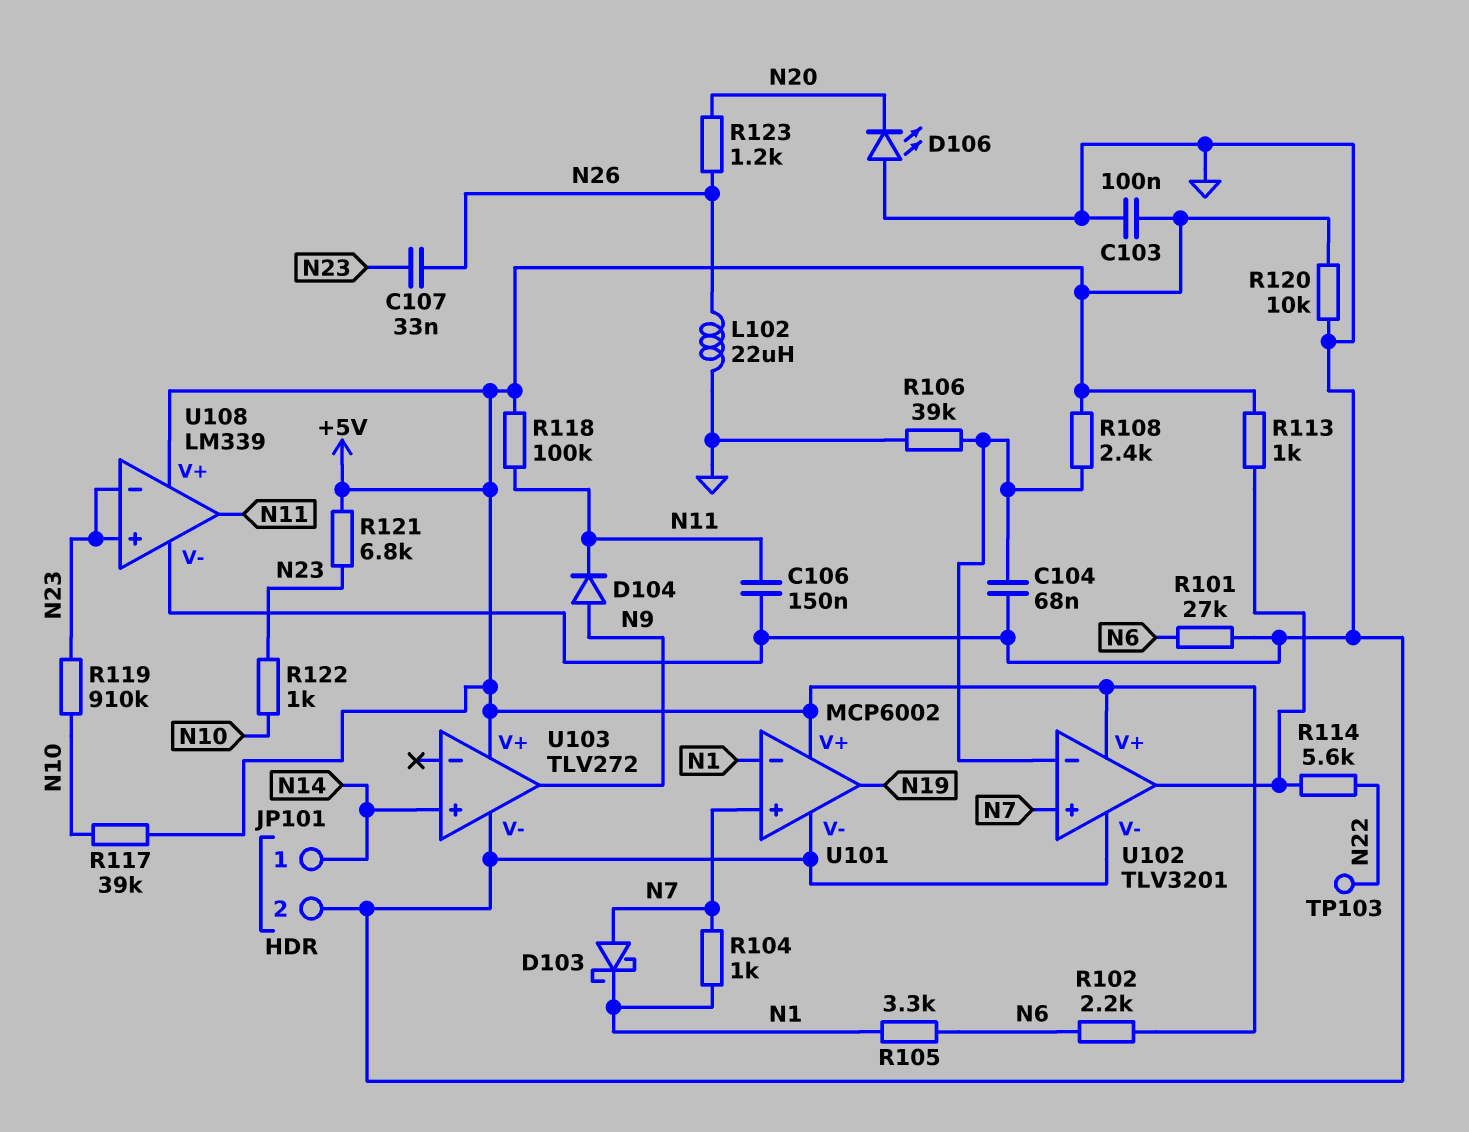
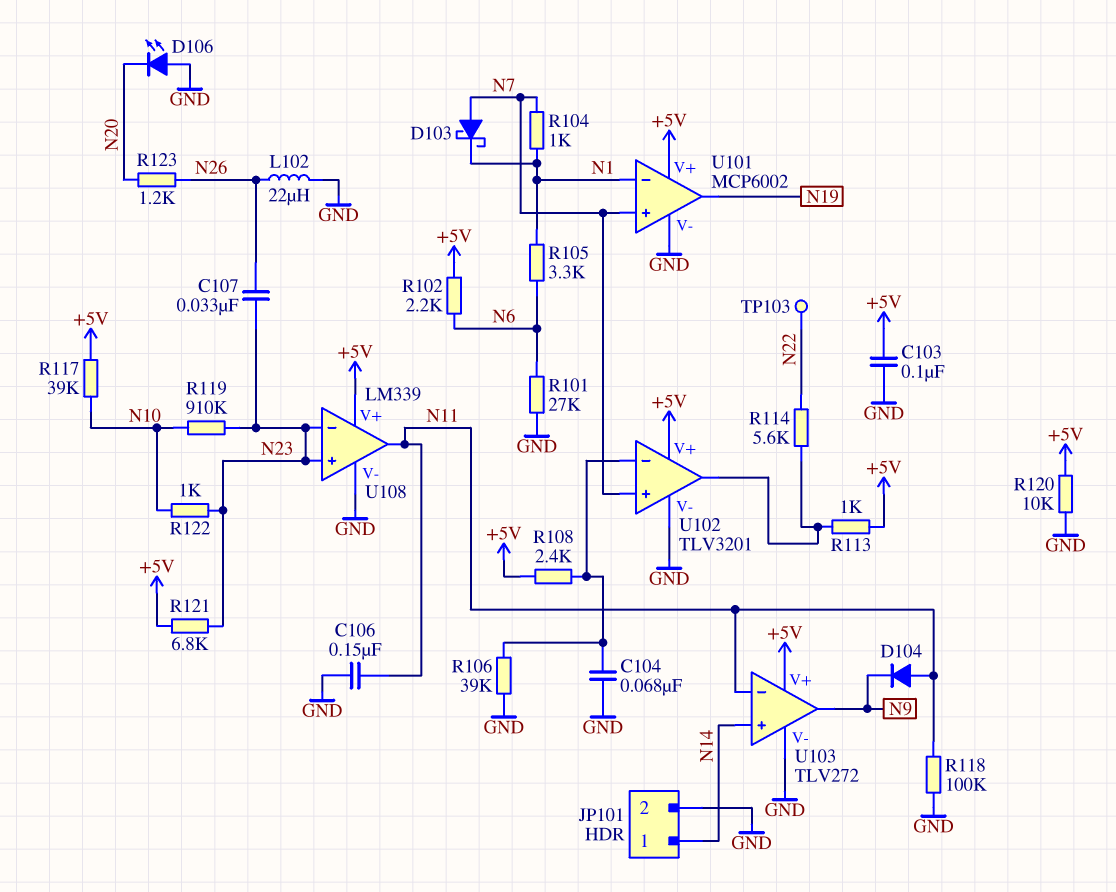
D104: diode (A N9, K N11) -> diode (A N11, K N9)
R118: 100k (+5V, N11) -> 100k (GND, N11)
U103 pin in-: none -> N11

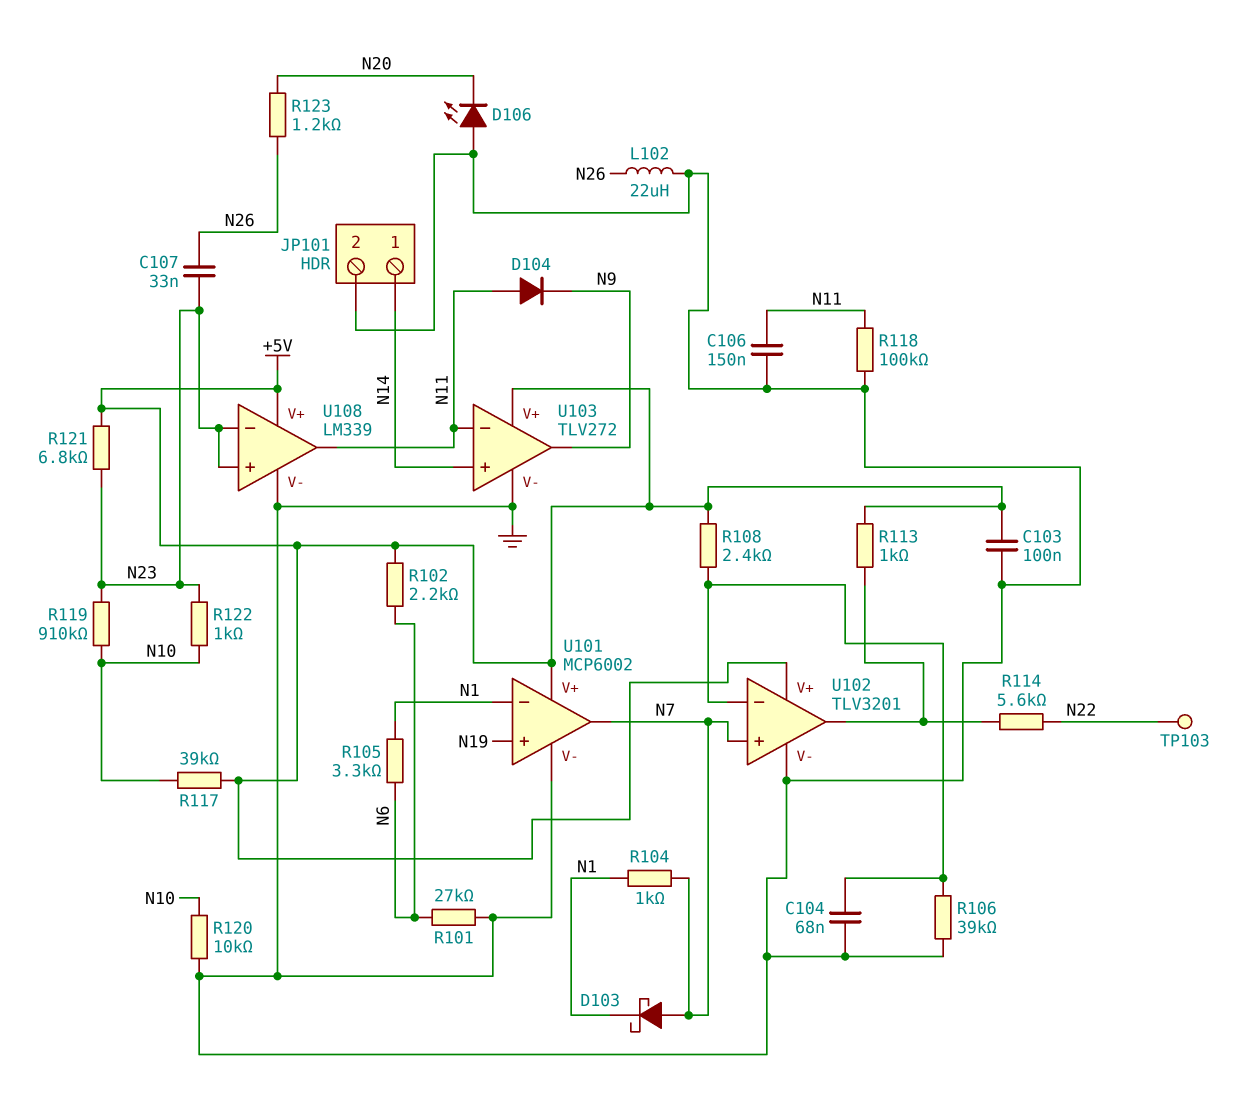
R120: 10k (+5V, GND) -> 10k (GND, N10)
U101 pin in+: N7 -> N19
U101 pin out: N19 -> N7

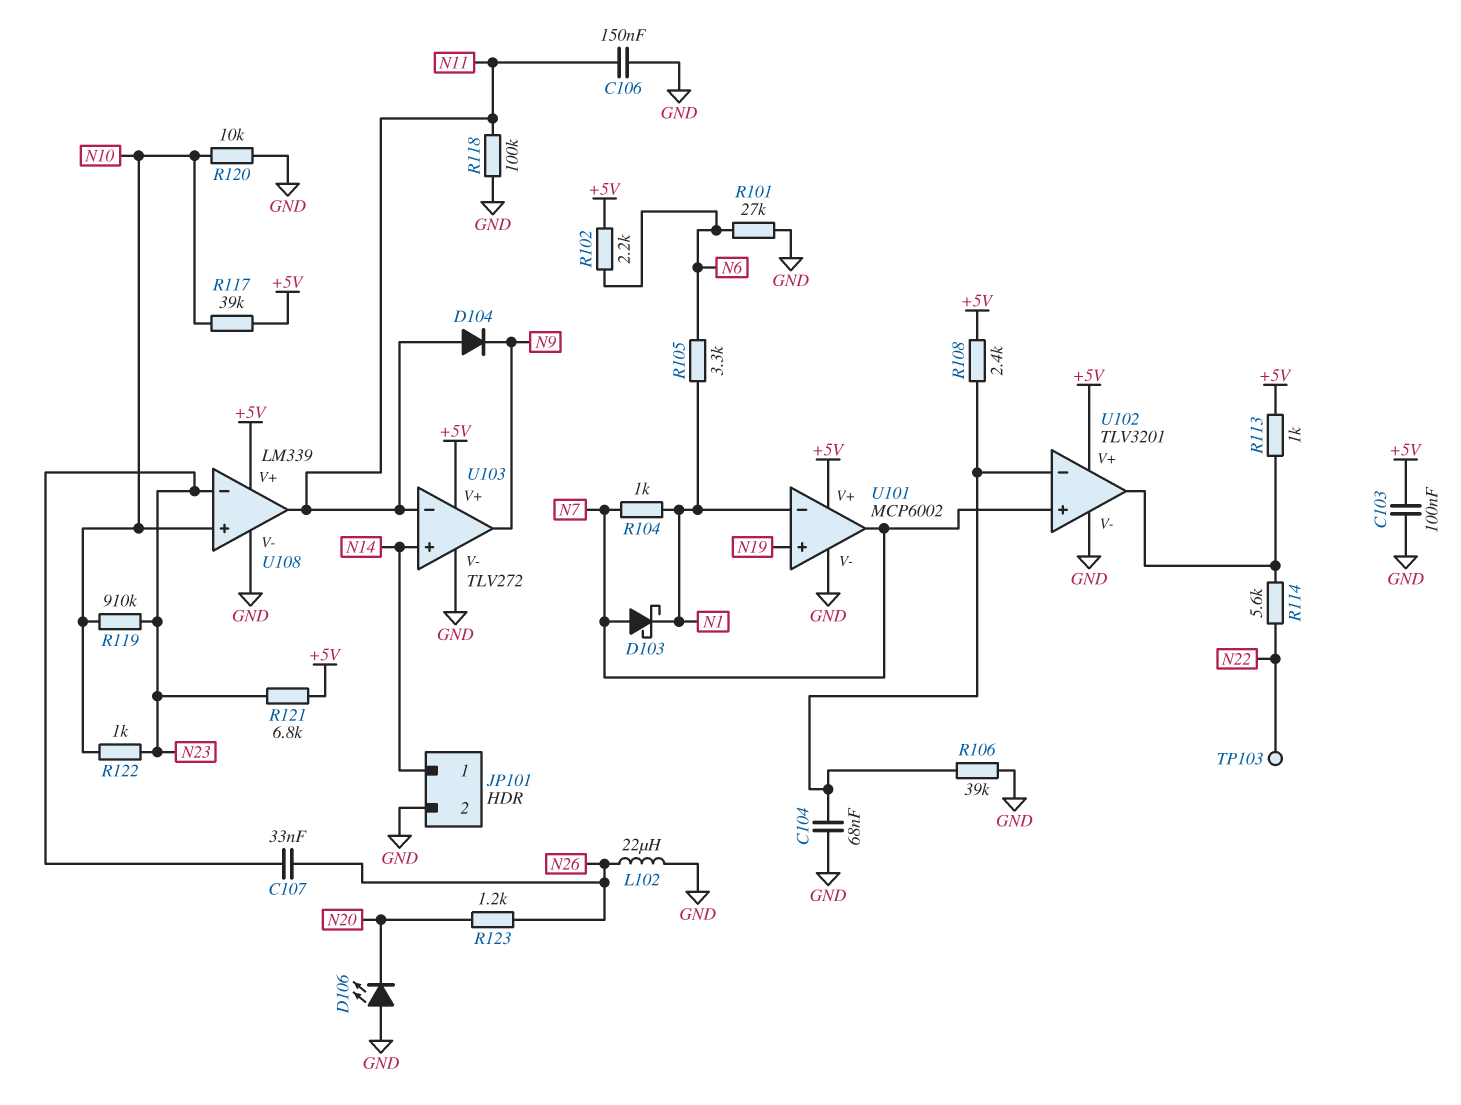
U108 pin in+: N23 -> N10

